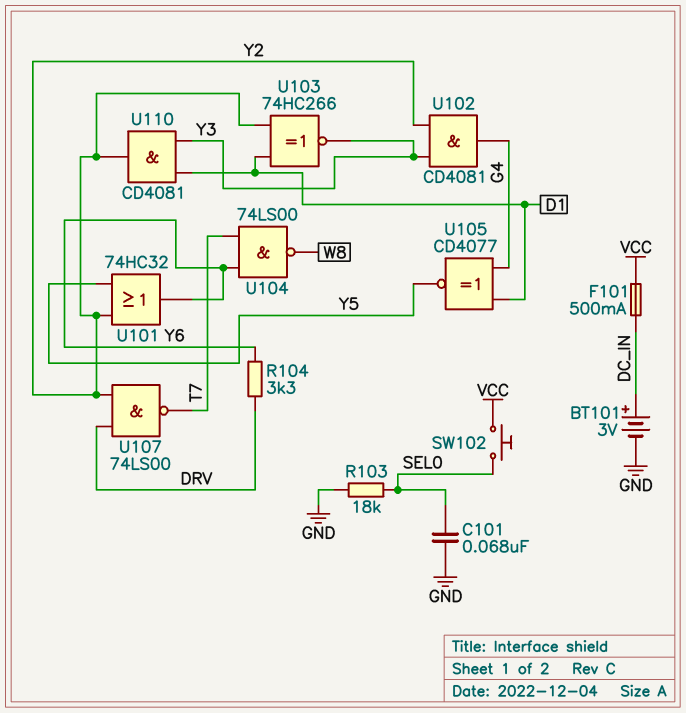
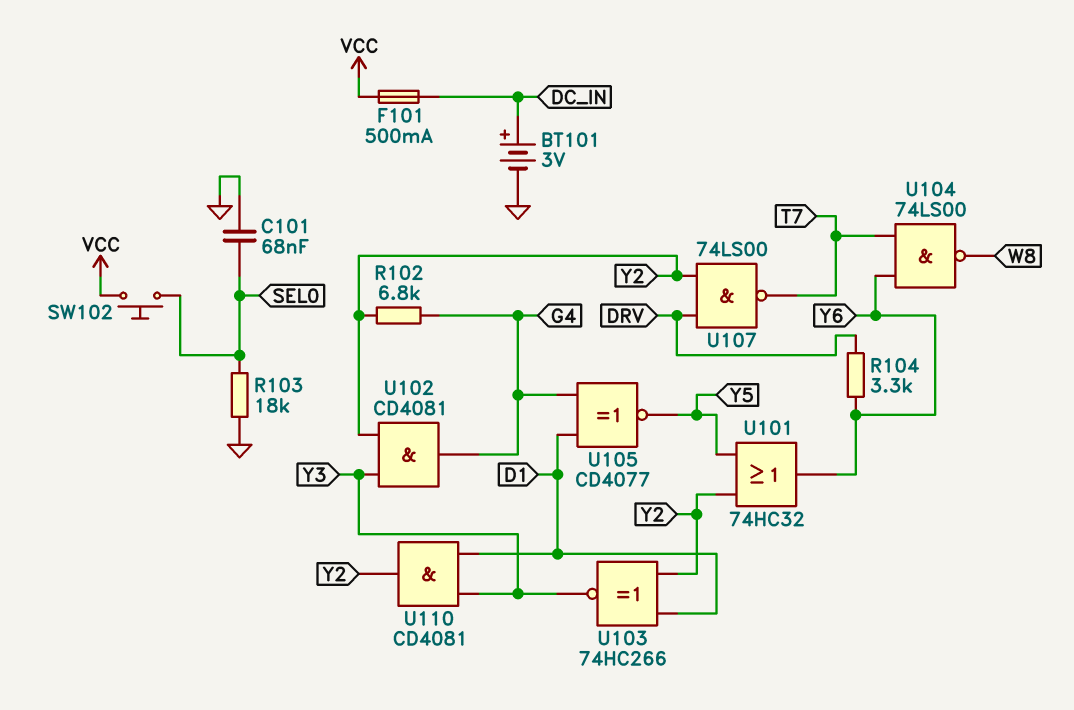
R102: none -> 6.8k (G4, Y2)

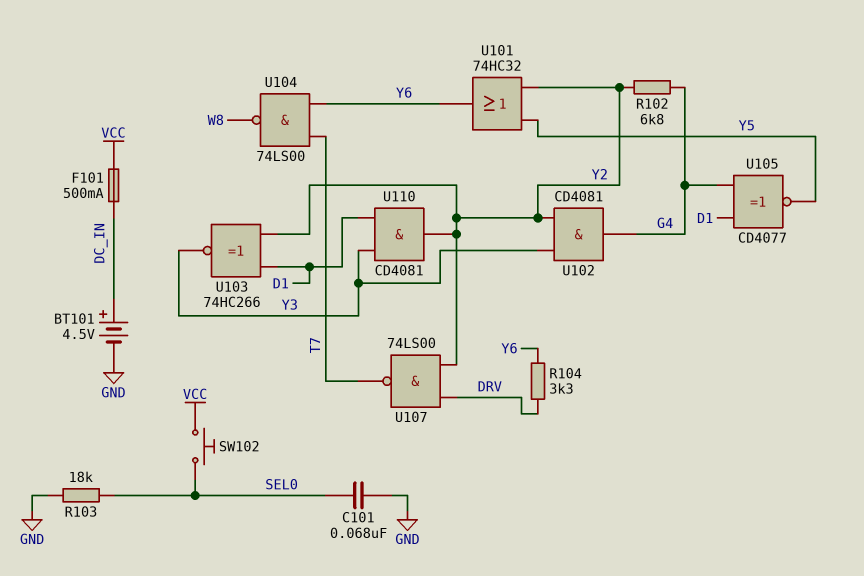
BT101: 3V (plus DC_IN, minus GND) -> 4.5V (plus DC_IN, minus GND)

